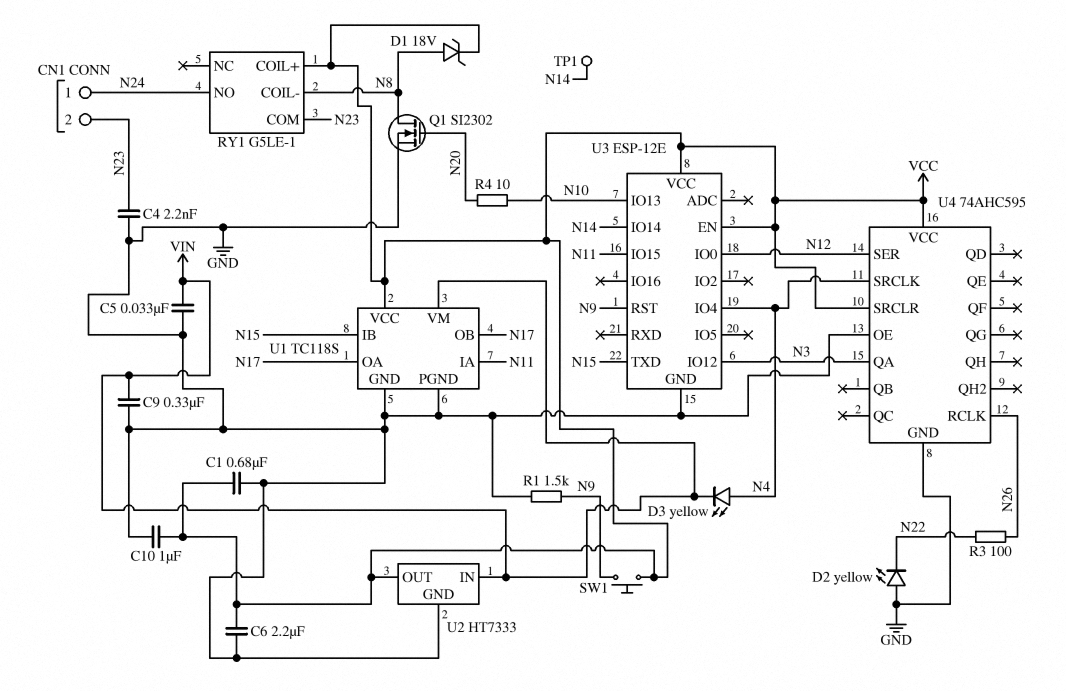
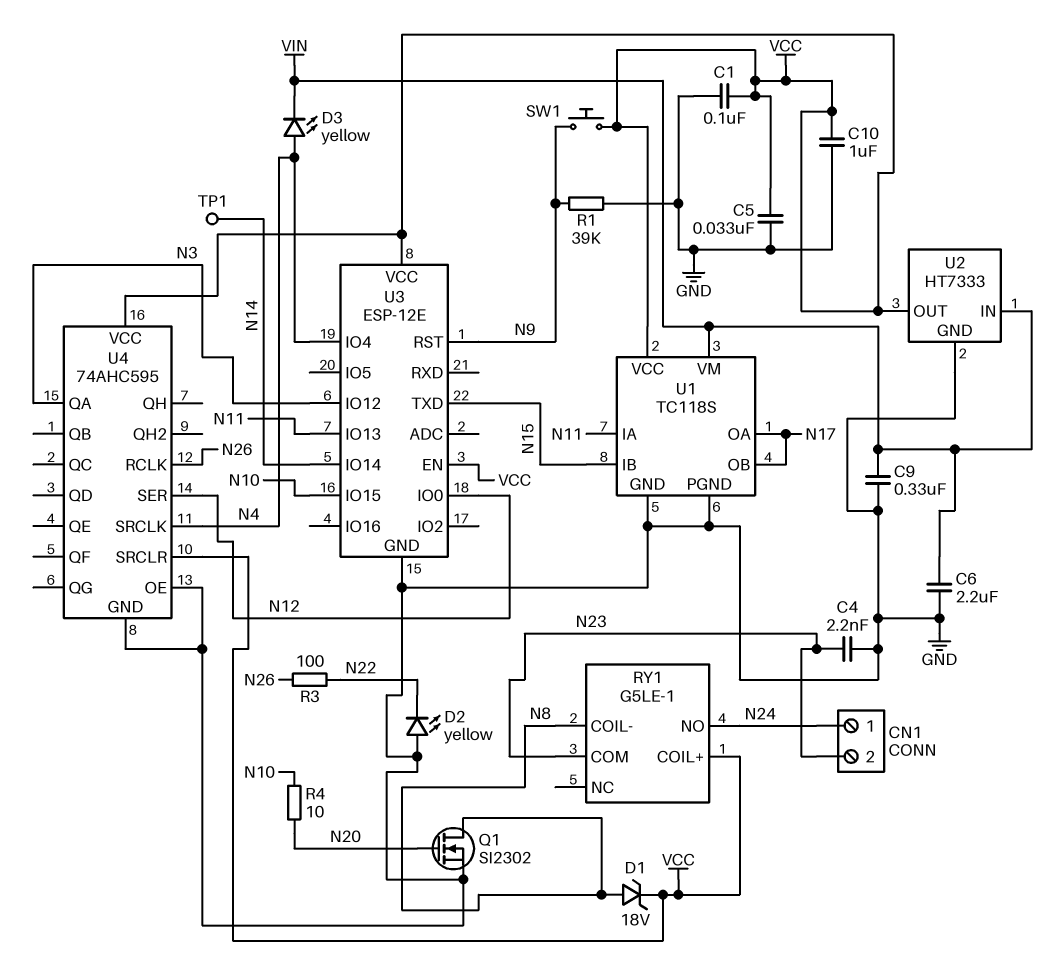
C1: 680nF (GND, VCC) -> 100nF (GND, VCC)
C5: 33nF (GND, VIN) -> 33nF (GND, VCC)
C6: 2.2uF (GND, VCC) -> 2.2uF (GND, VIN)
R1: 1.5k (GND, N9) -> 39k (GND, N9)
U3 pin IO13: N10 -> N11
U3 pin IO15: N11 -> N10

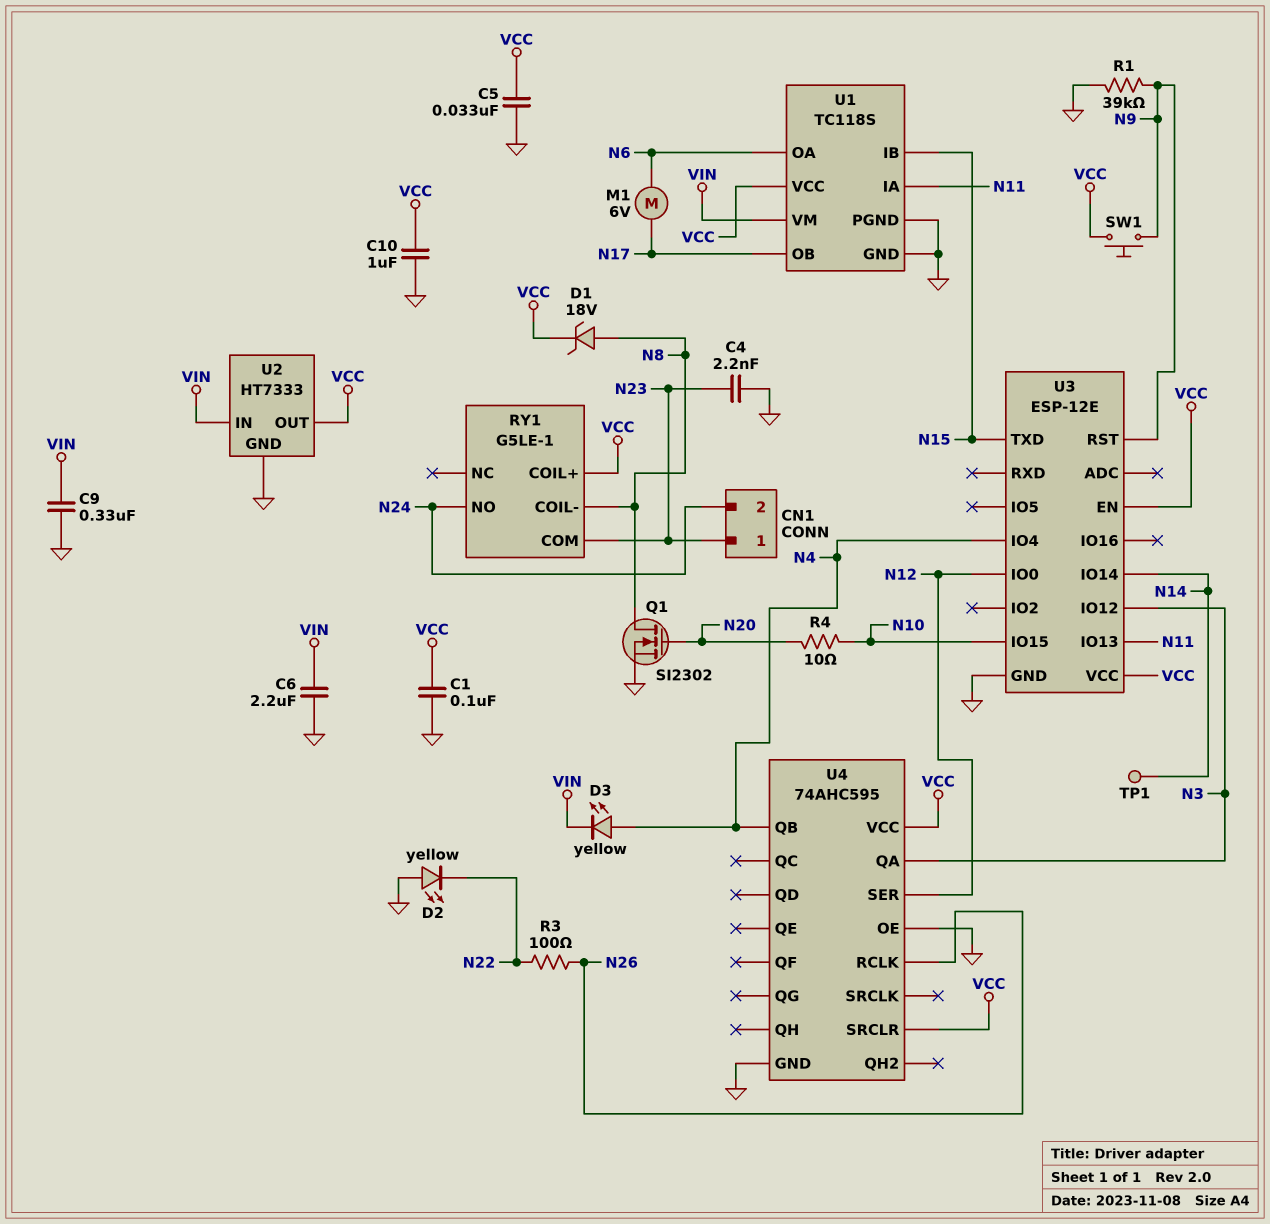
CN1 pin 1: N24 -> N23
CN1 pin 2: N23 -> N24
M1: none -> motor 6V (N6, N17)
U1 pin OA: N17 -> N6
U4 pin QB: none -> N4
U4 pin SRCLK: N4 -> none

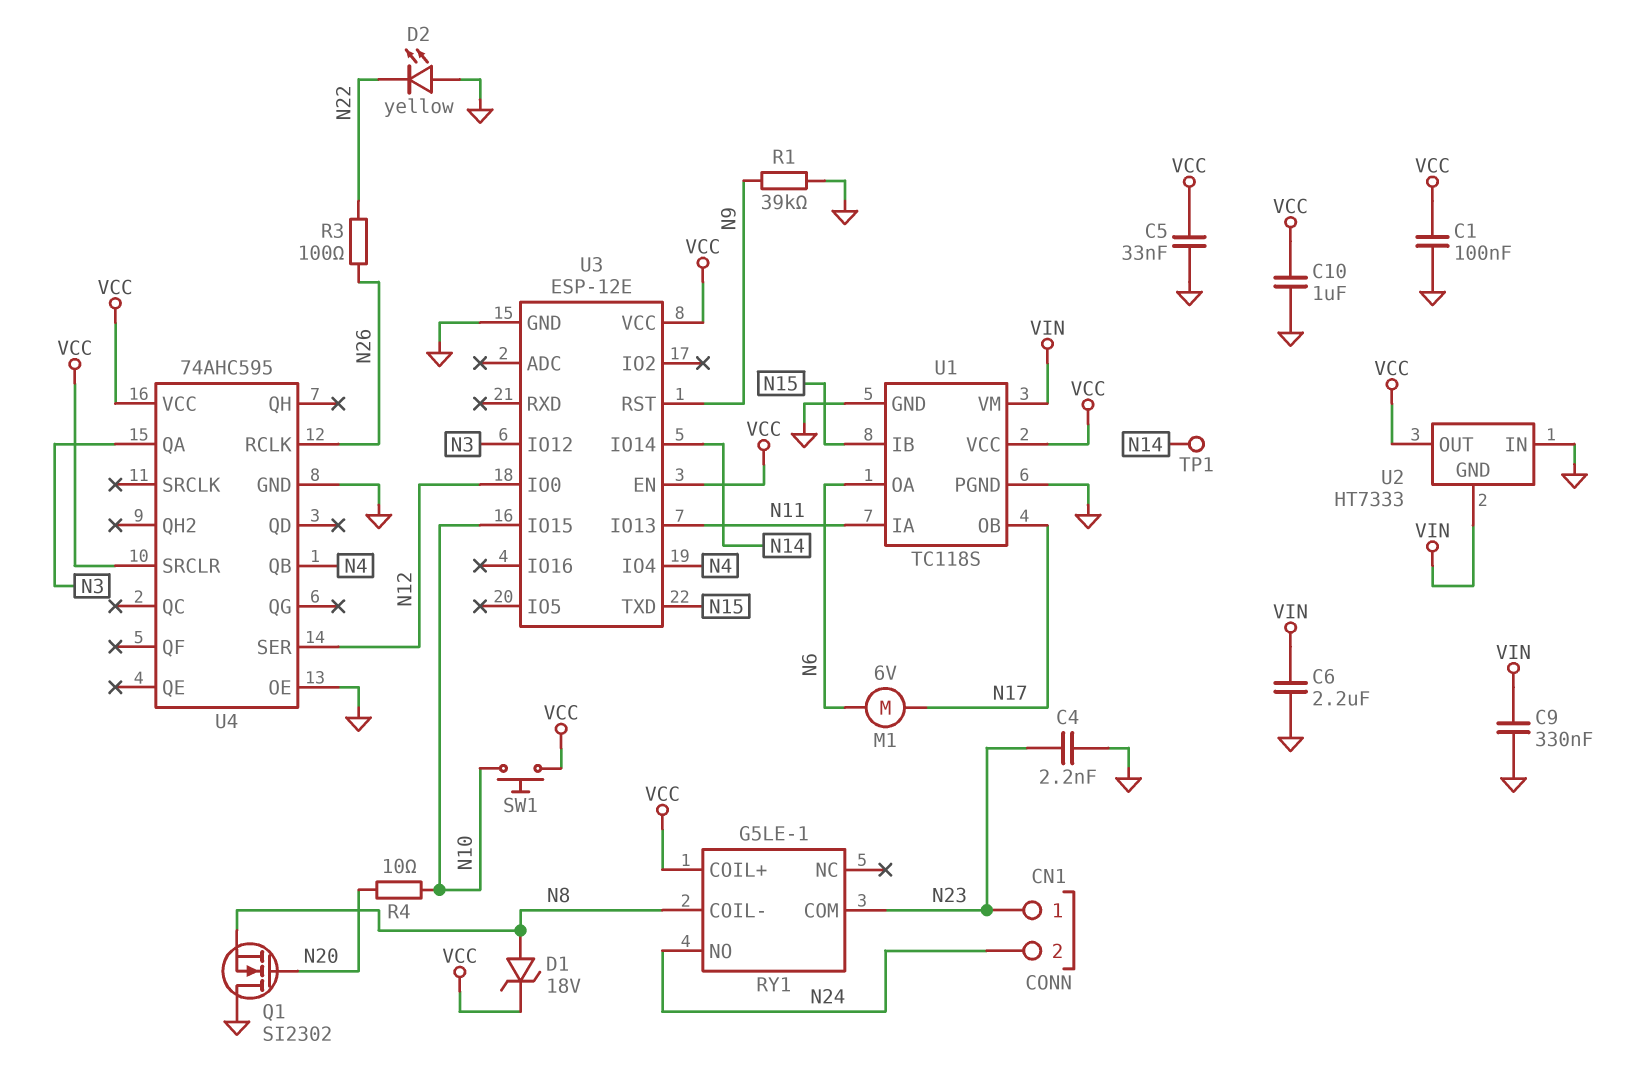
D3: LED yellow (A N4, K VIN) -> none
Q1: NMOS SI2302 (G N20, D N8, S GND) -> NMOS SI2302 (G N20, D GND, S N8)
SW1: button (N9, VCC) -> button (N10, VCC)
U2 pin GND: GND -> VIN
U2 pin IN: VIN -> GND

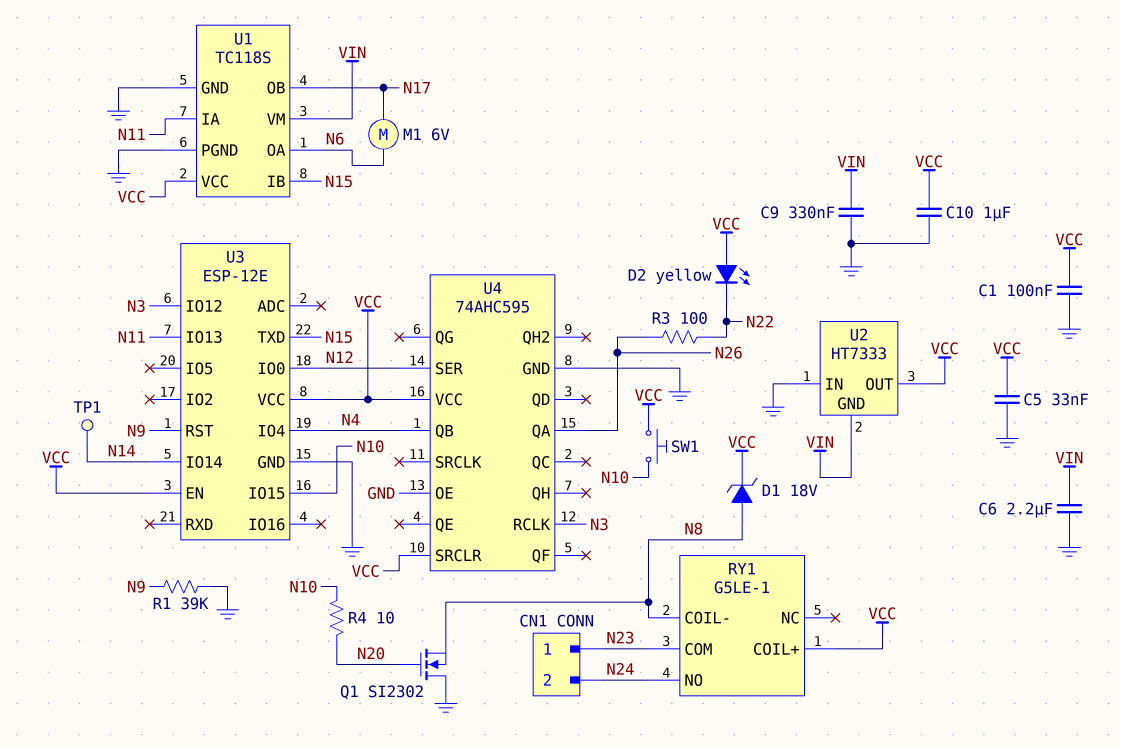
C4: 2.2nF (GND, N23) -> none
D2: LED yellow (A GND, K N22) -> LED yellow (A VCC, K N22)
U4 pin QA: N3 -> N26
U4 pin RCLK: N26 -> N3

